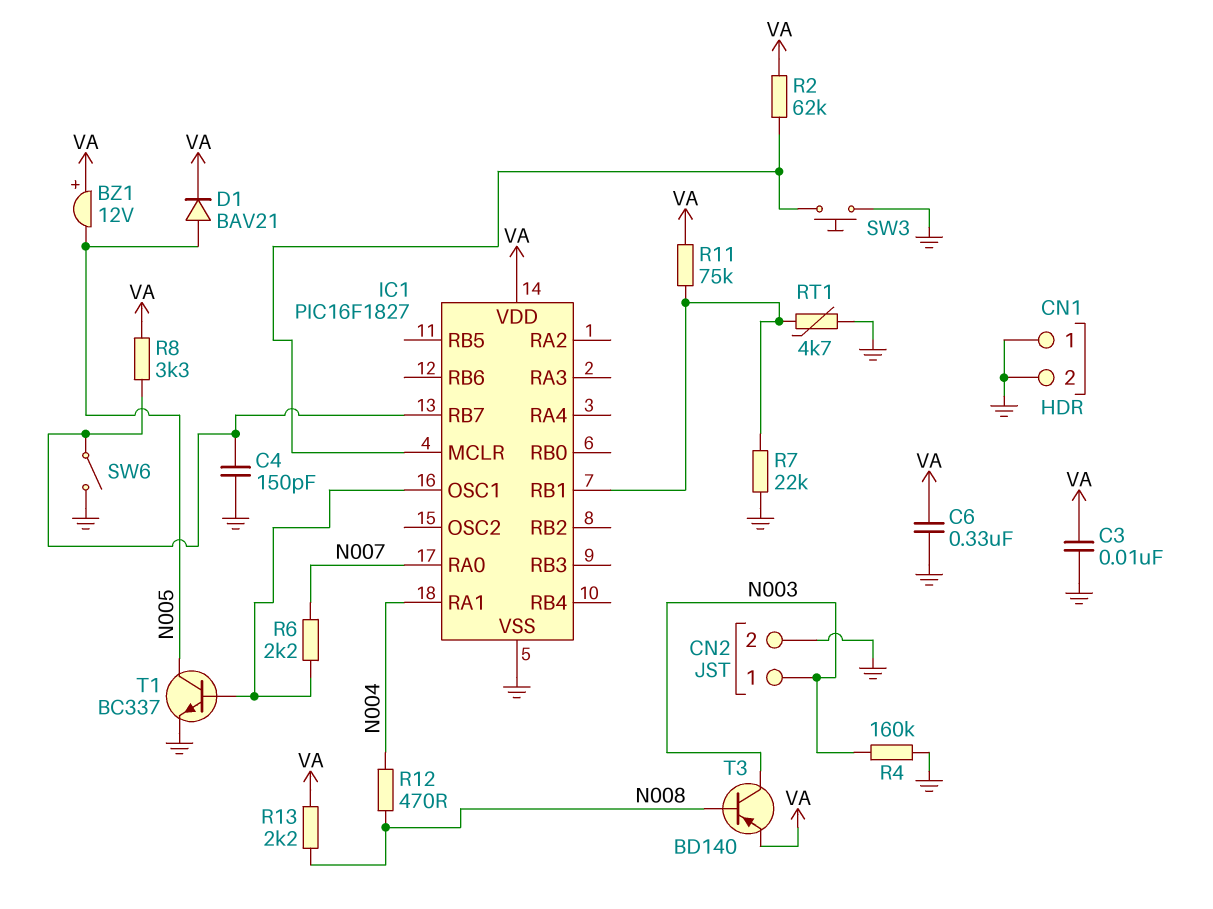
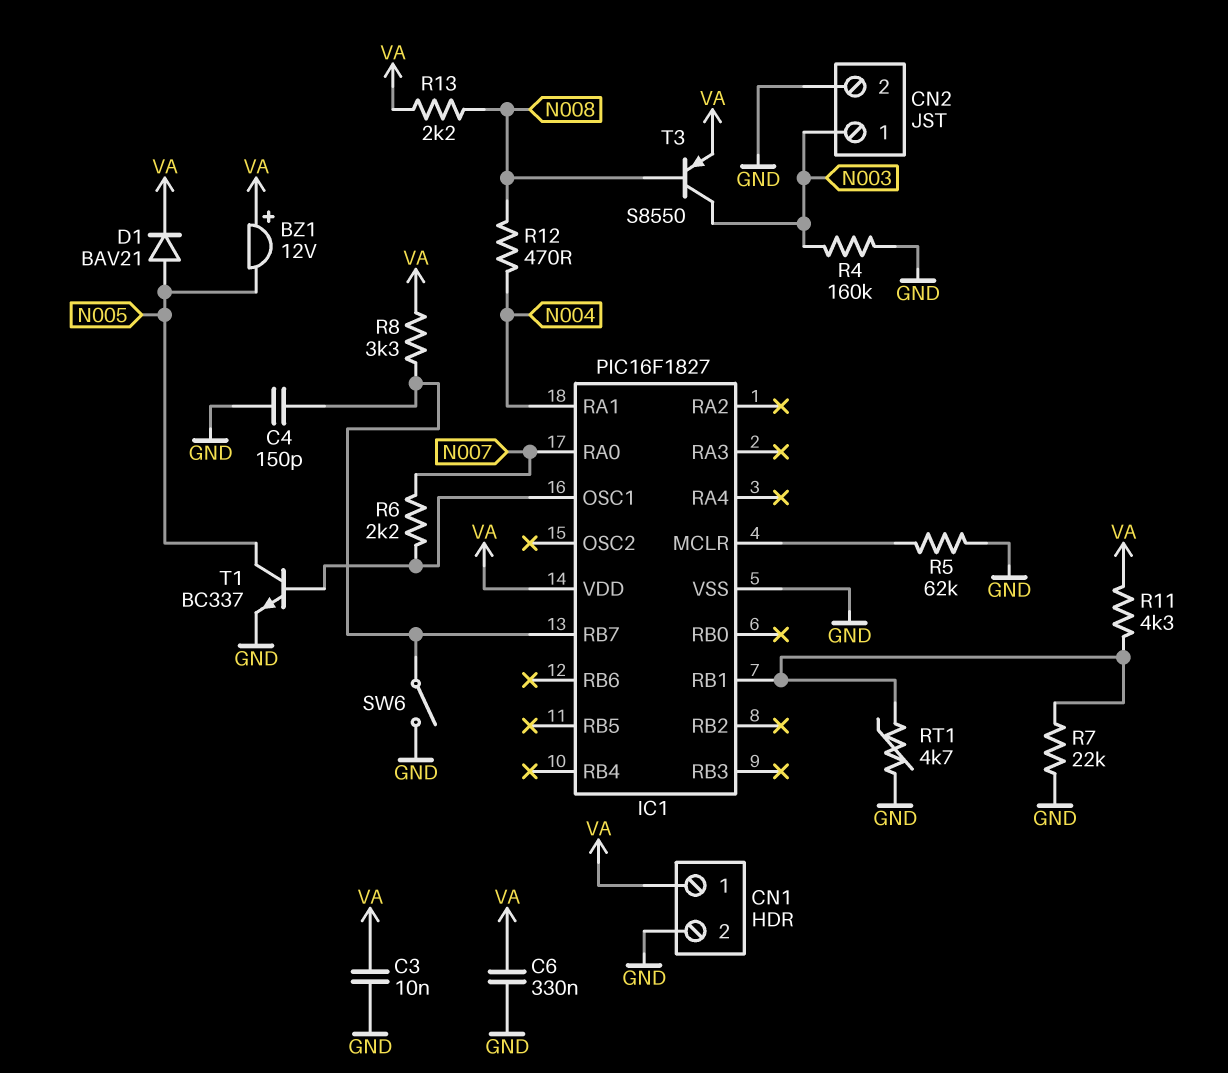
CN1 pin 1: GND -> VA
R2: 62k (IC1/MCLR, VA) -> none
R5: none -> 62k (GND, IC1/MCLR)
R11: 75k (IC1/RB1, VA) -> 4.3k (IC1/RB1, VA)
SW3: button (GND, IC1/MCLR) -> none
T3: PNP BD140 (B N008, C N003, E VA) -> PNP S8550 (B N008, C N003, E VA)

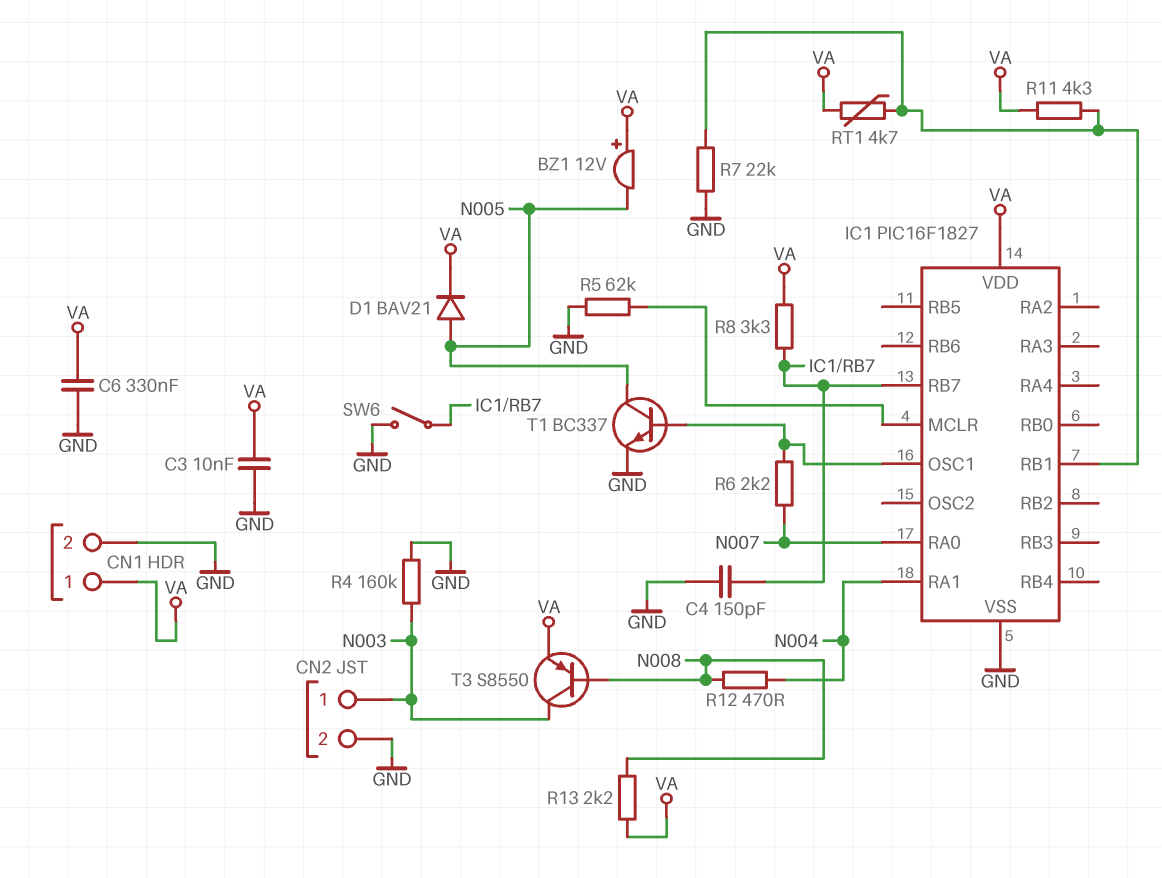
RT1: 4.7k (GND, IC1/RB1) -> 4.7k (IC1/RB1, VA)

